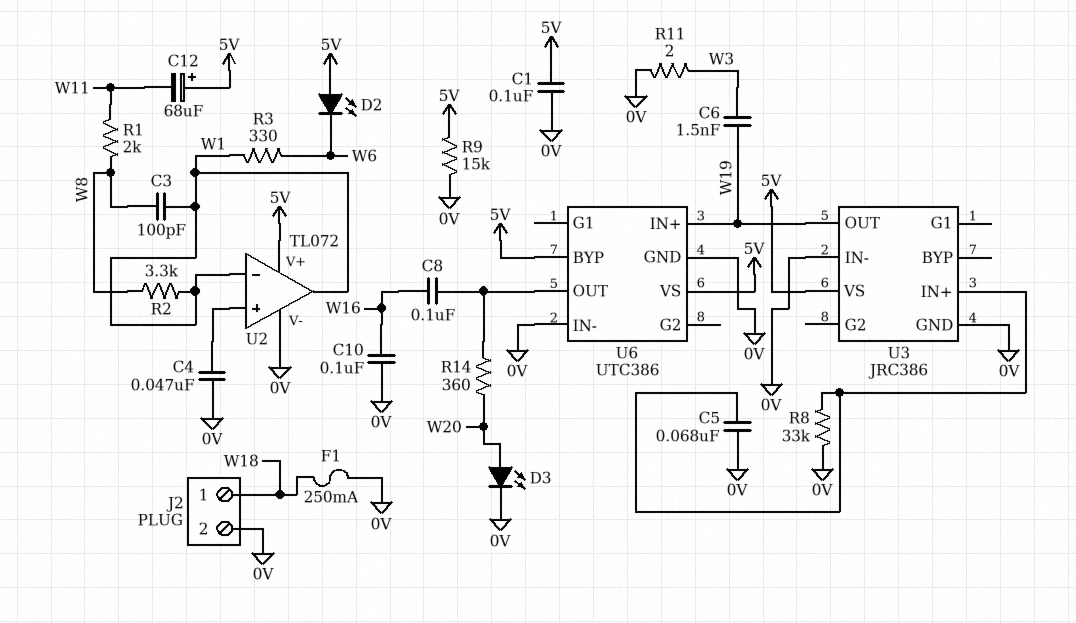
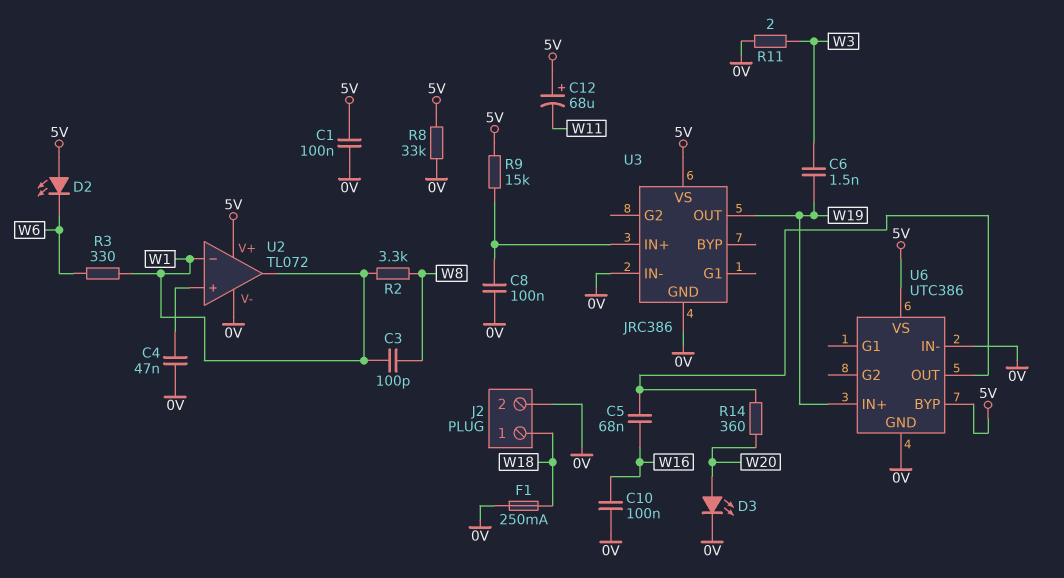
C5: 68nF (0V, U3/IN+) -> 68nF (U6/OUT, W16)
C8: 100nF (U6/OUT, W16) -> 100nF (0V, U3/IN+)
R1: 2k (W8, W11) -> none
R8: 33k (0V, U3/IN+) -> 33k (0V, 5V)
R9: 15k (0V, 5V) -> 15k (5V, U3/IN+)

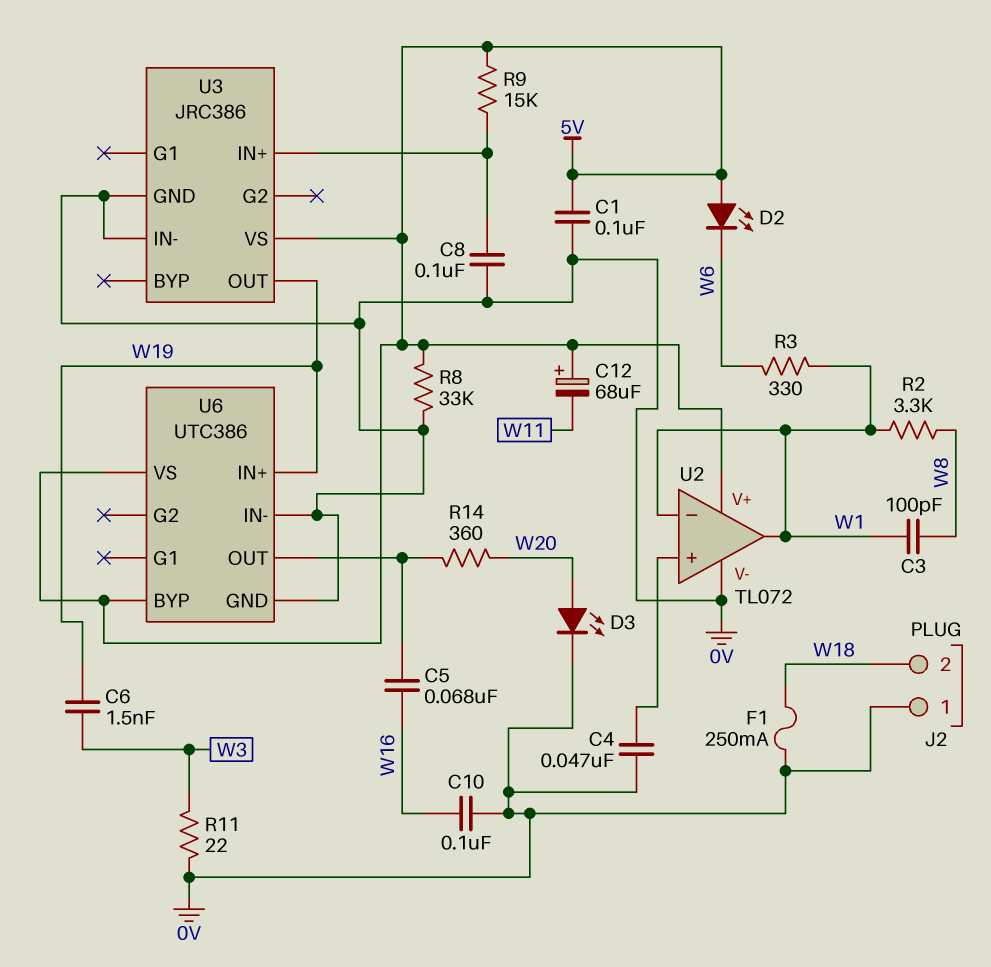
J2 pin 1: W18 -> 0V
J2 pin 2: 0V -> W18
R11: 2 (0V, W3) -> 22 (0V, W3)

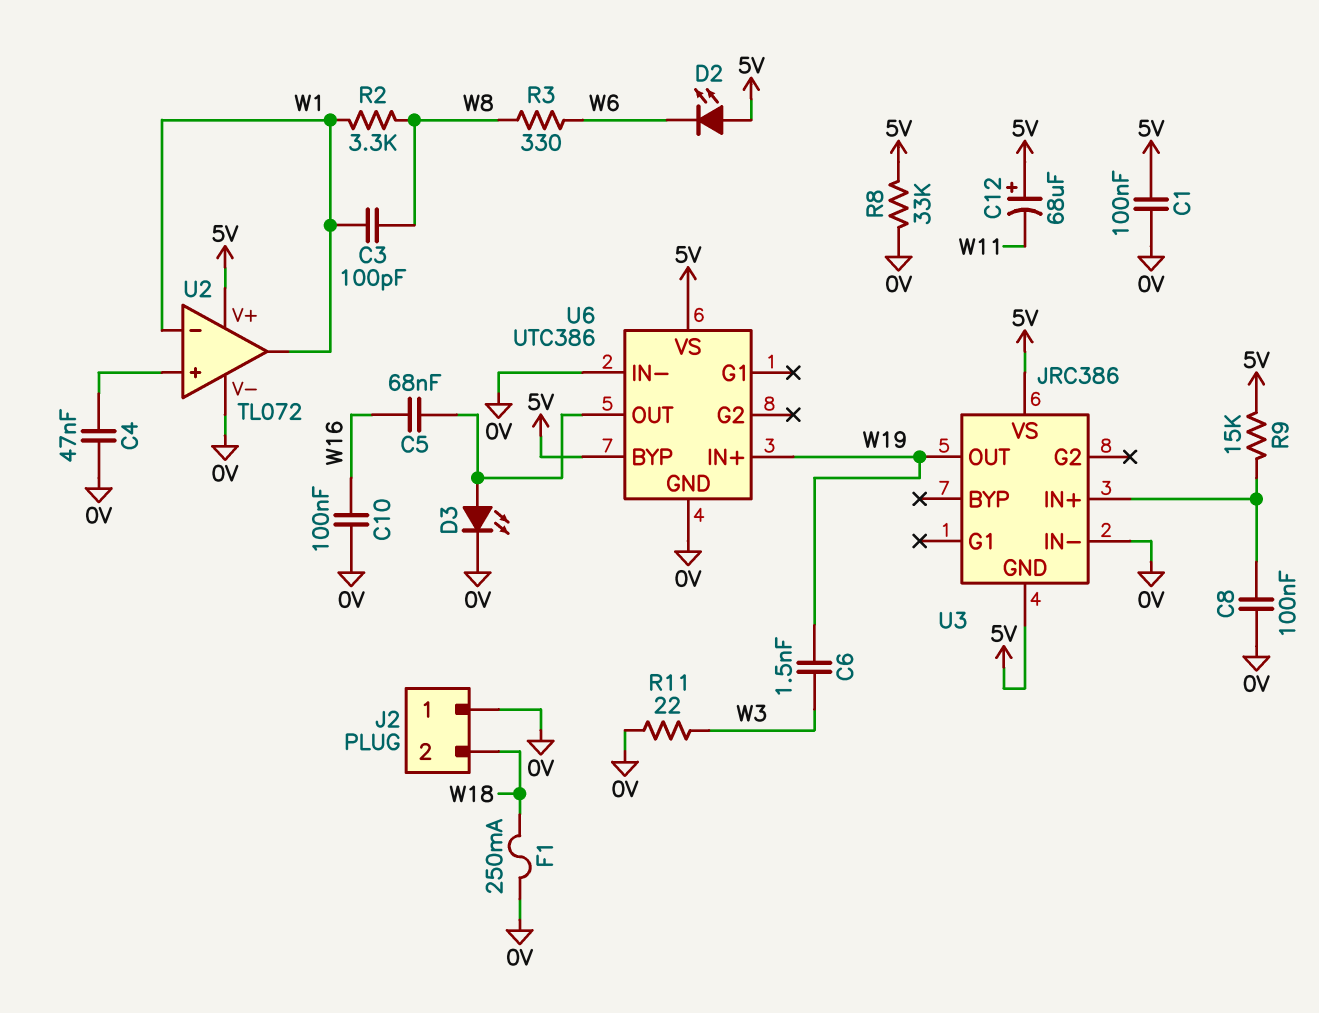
D3: LED (A W20, K 0V) -> LED (A U6/OUT, K 0V)
R3: 330 (W1, W6) -> 330 (W6, W8)
R14: 360 (U6/OUT, W20) -> none
U3 pin GND: 0V -> 5V

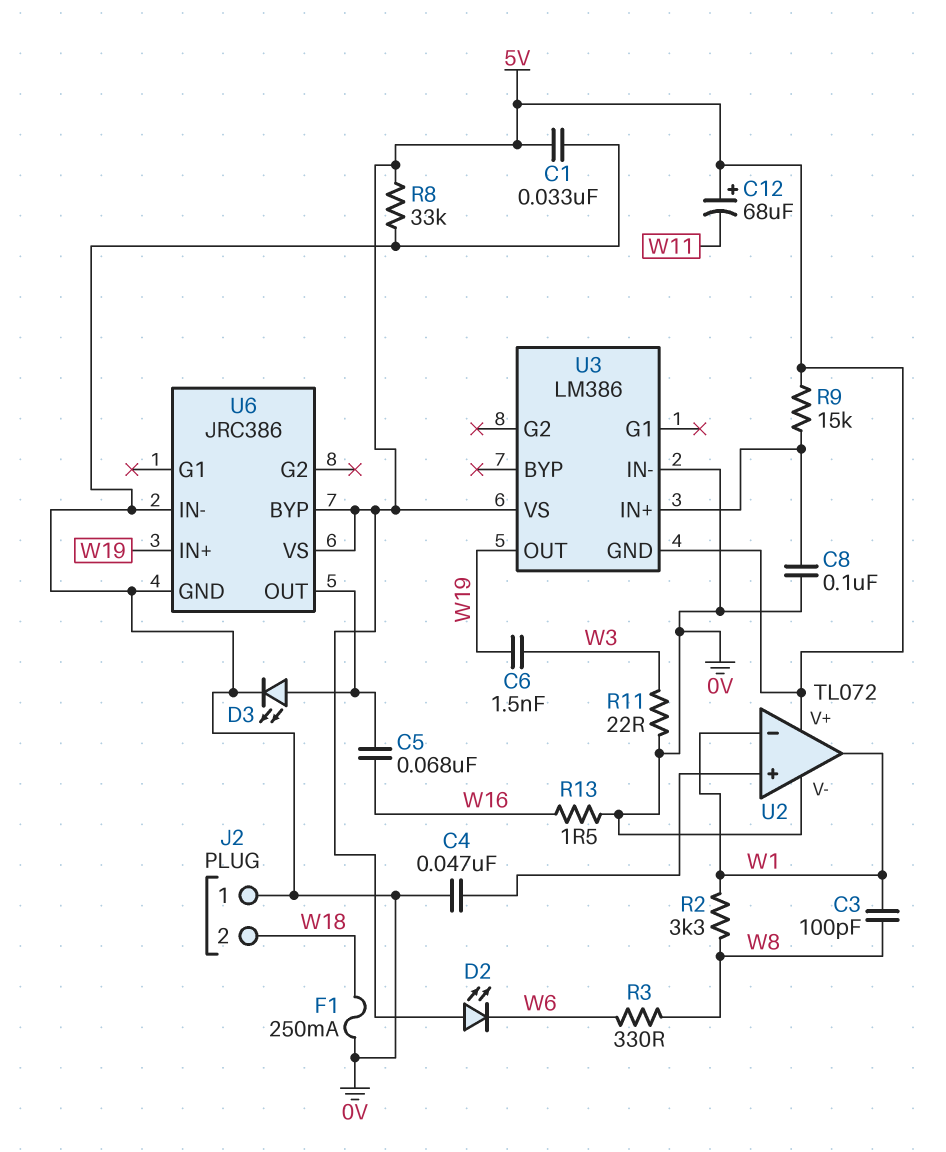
C1: 100nF (0V, 5V) -> 33nF (0V, 5V)
C10: 100nF (0V, W16) -> none
R13: none -> 1.5 (0V, W16)
U3: JRC386 -> LM386
U6: UTC386 -> JRC386

